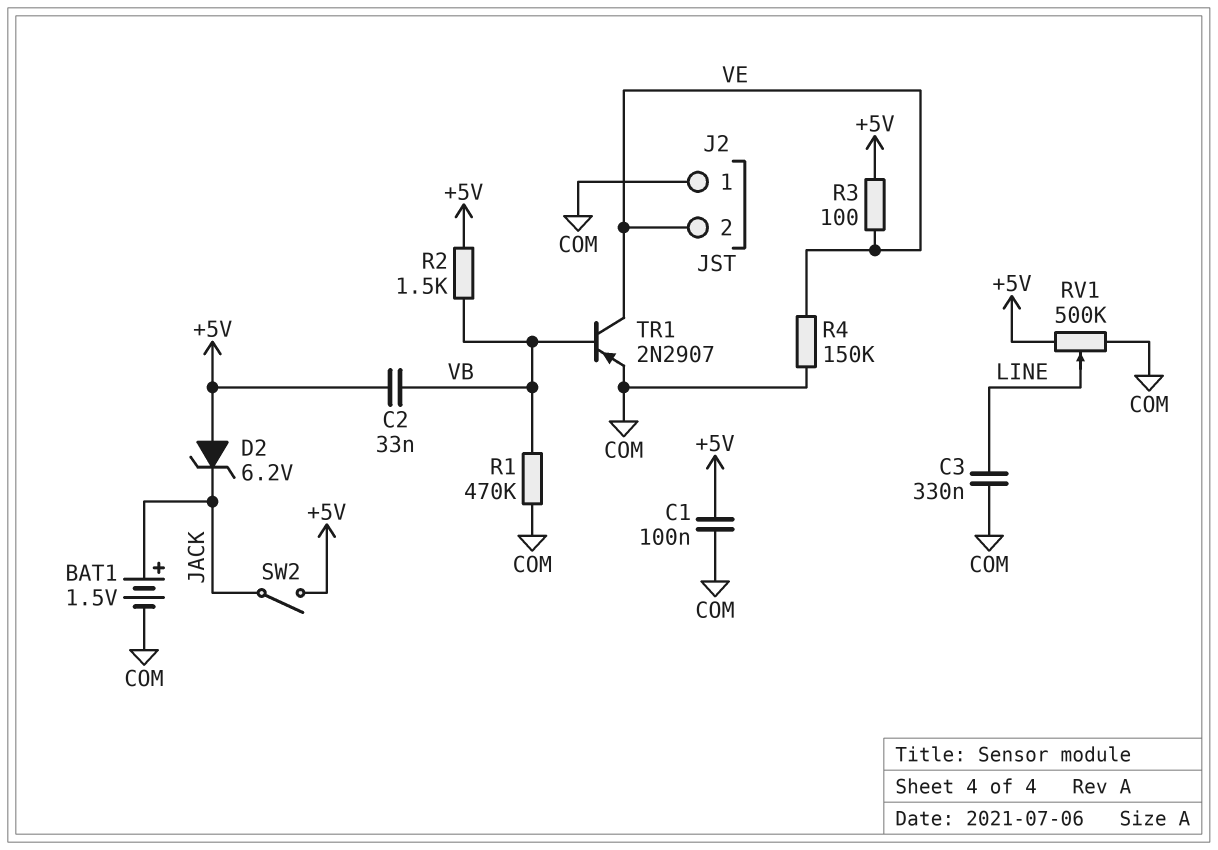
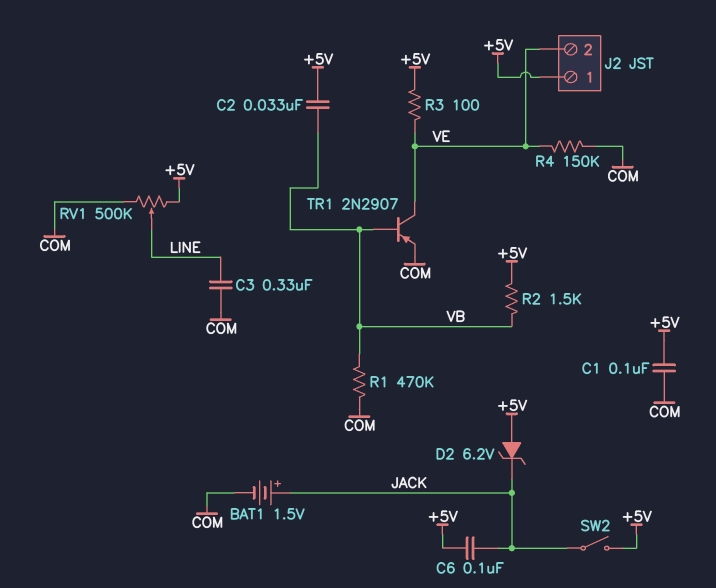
C6: none -> 100nF (+5V, JACK)
J2 pin 1: COM -> +5V

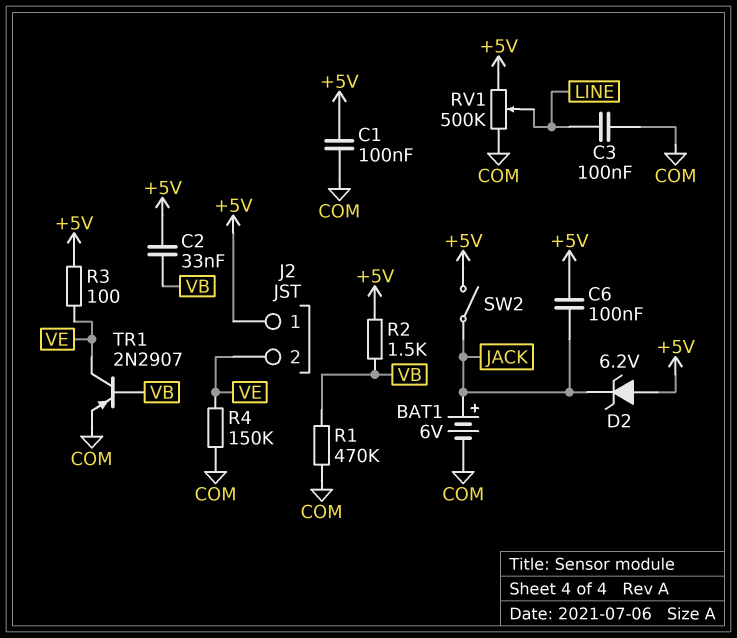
BAT1: 1.5V (plus JACK, minus COM) -> 6V (plus JACK, minus COM)
C3: 330nF (COM, LINE) -> 100nF (COM, LINE)

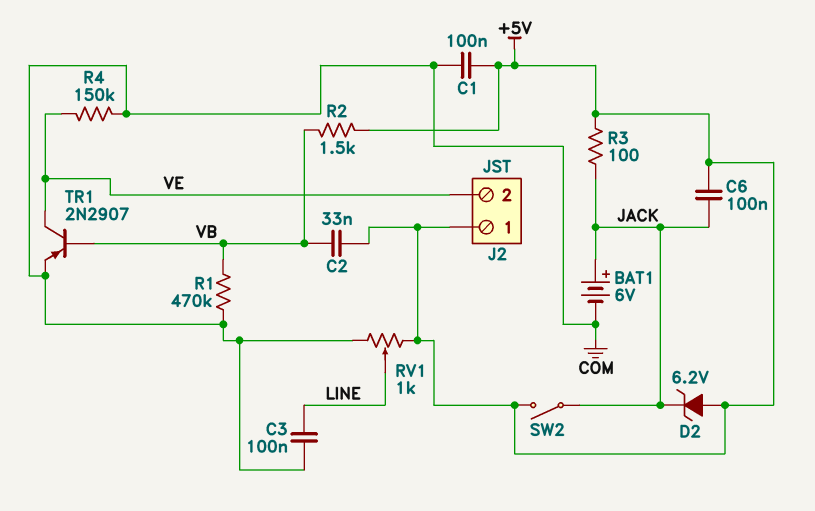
R3: 100 (+5V, VE) -> 100 (+5V, JACK)
RV1: 500k (+5V, COM, wiper LINE) -> 1k (+5V, COM, wiper LINE)

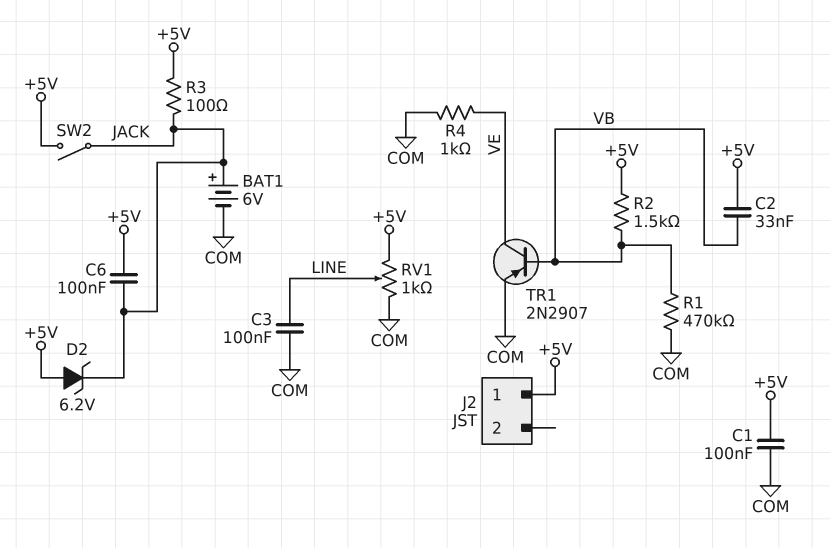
J2 pin 2: VE -> none
R4: 150k (COM, VE) -> 1k (COM, VE)

